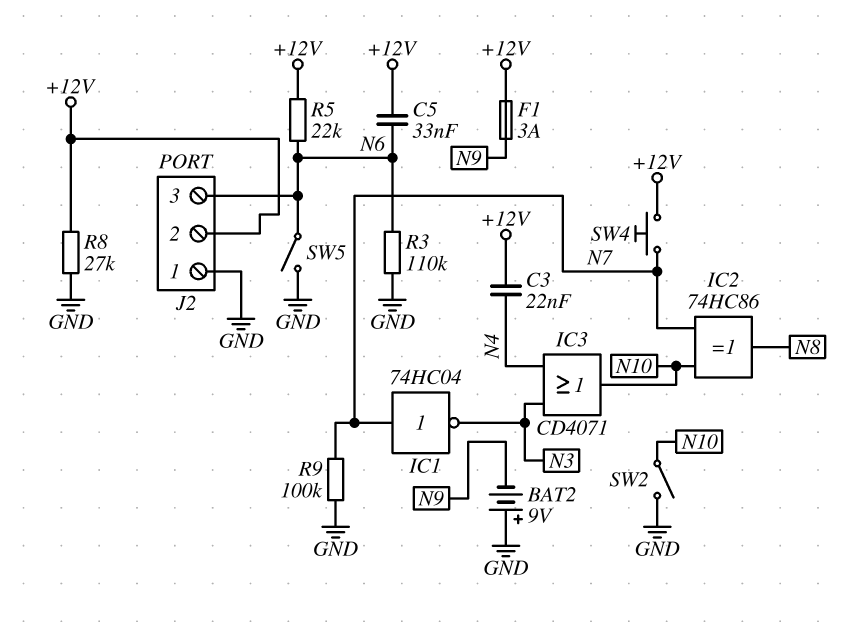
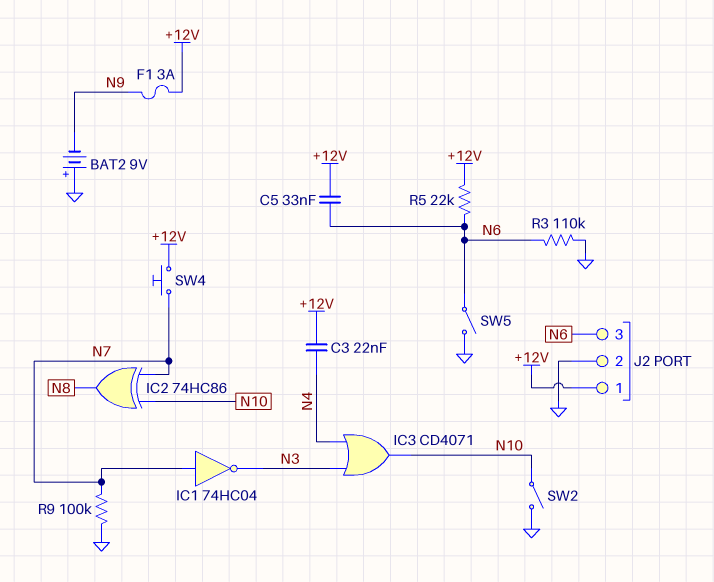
J2 pin 1: GND -> +12V
J2 pin 2: +12V -> GND
R8: 27k (+12V, GND) -> none

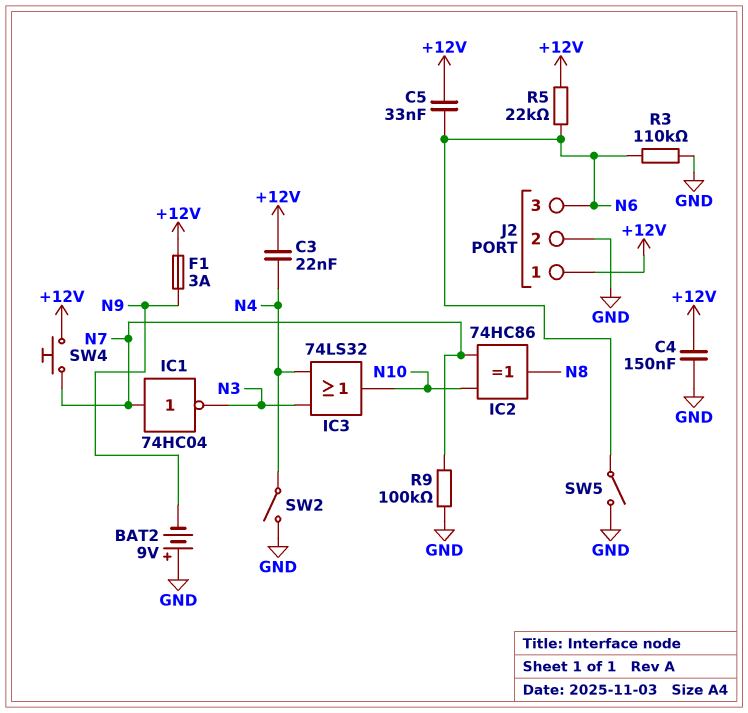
C4: none -> 150nF (+12V, GND)
IC3: OR CD4071 (in N3, in N4, out N10) -> OR 74LS32 (in N3, in N4, out N10)
SW2: switch (GND, N10) -> switch (GND, N4)

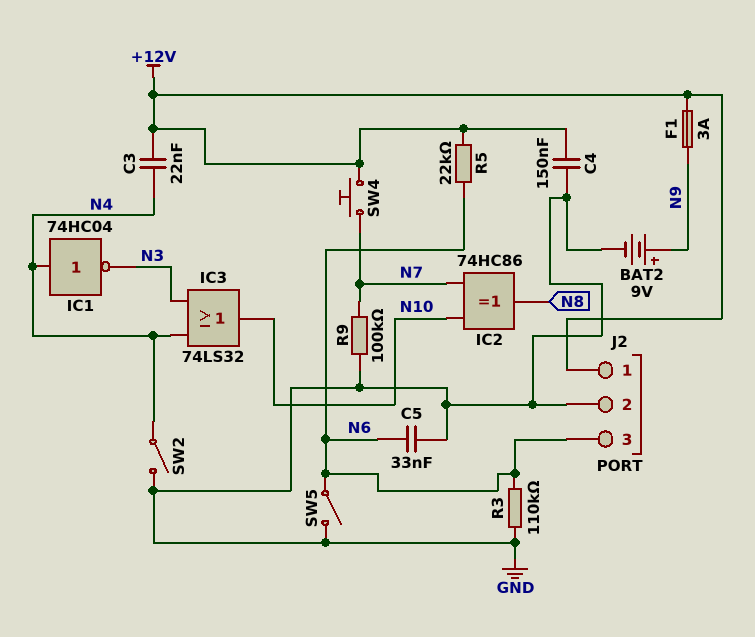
BAT2: 9V (plus GND, minus N9) -> 9V (plus N9, minus GND)
C5: 33nF (+12V, N6) -> 33nF (GND, N6)
IC1: NOT 74HC04 (in N7, out N3) -> NOT 74HC04 (in N4, out N3)

